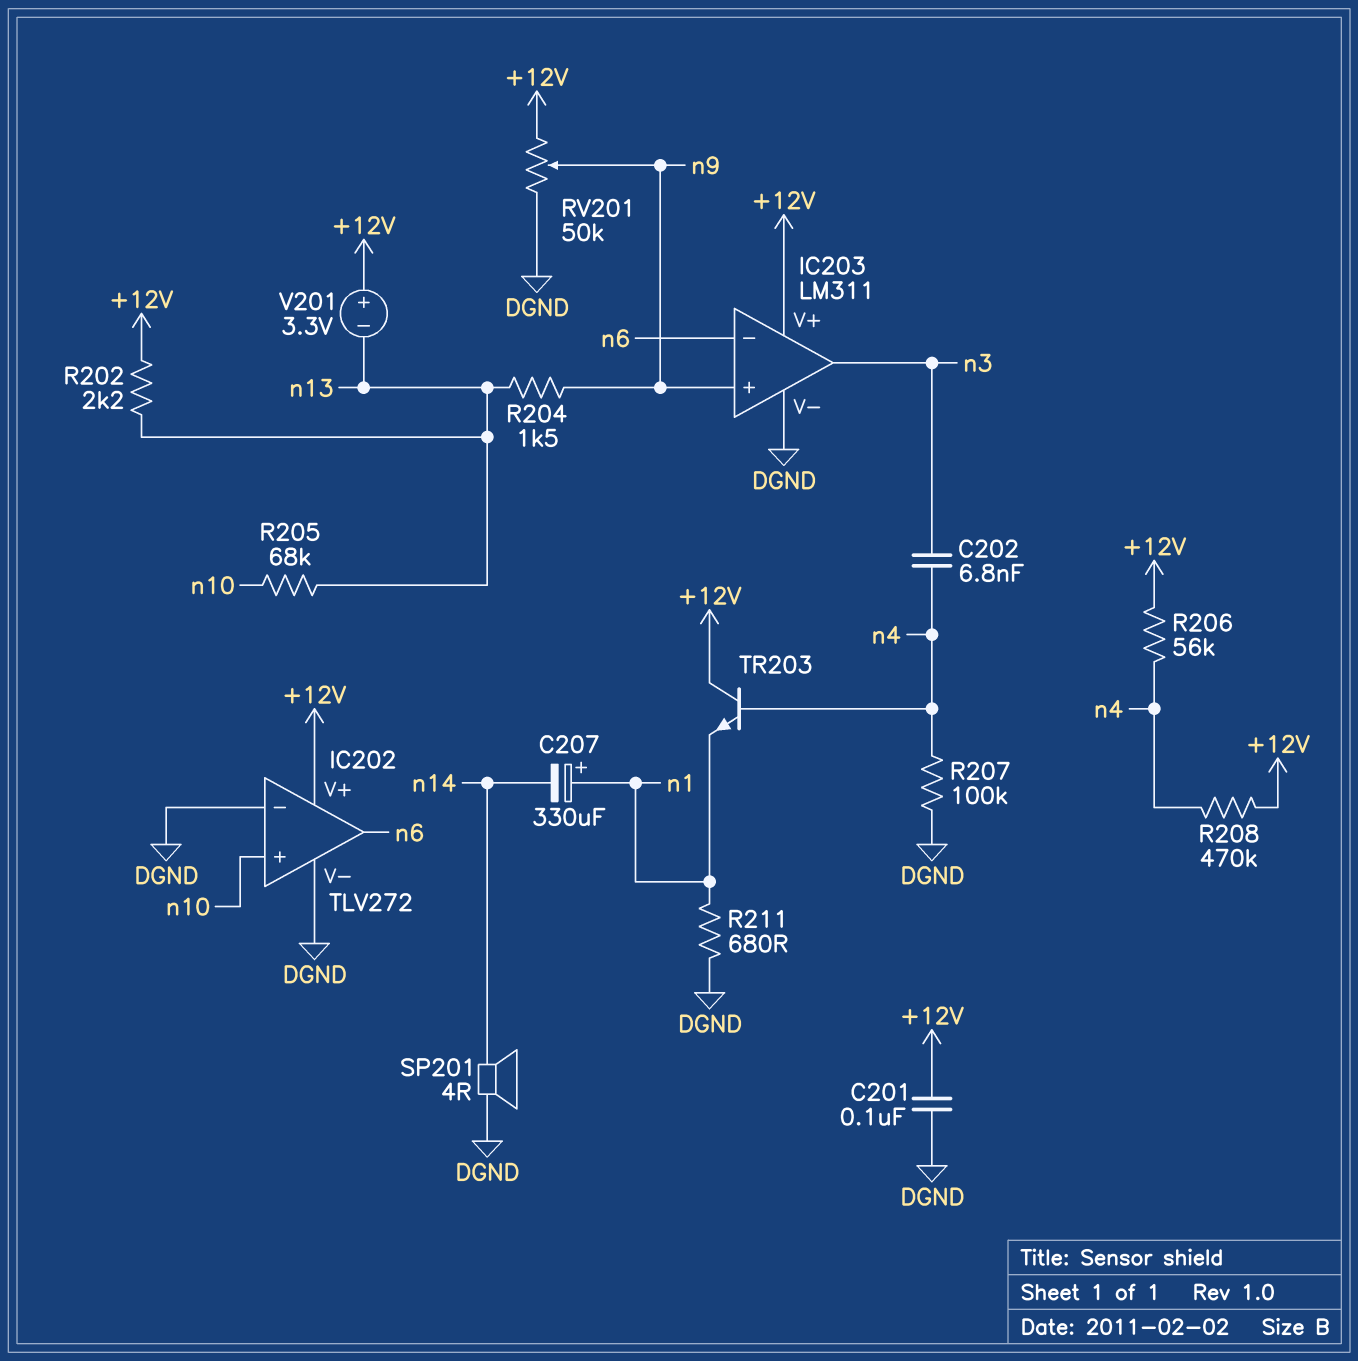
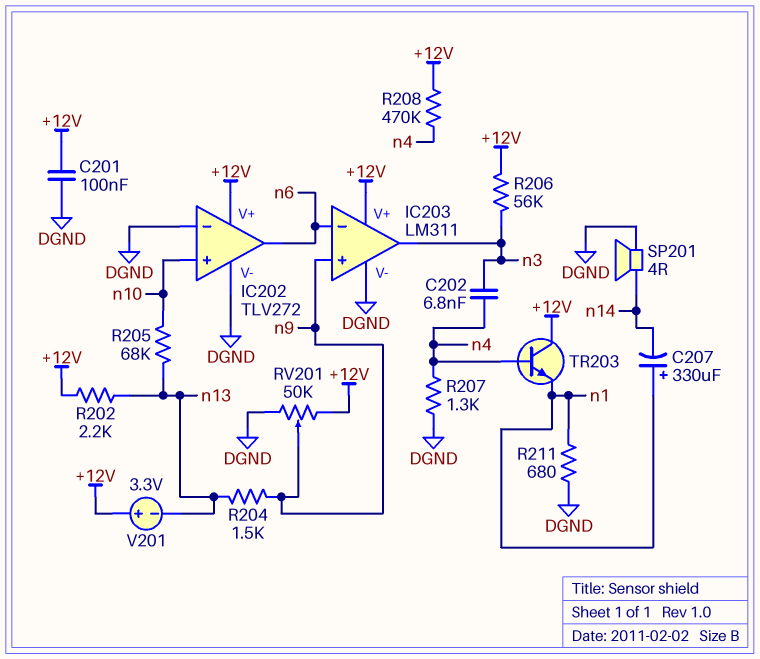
R206: 56k (+12V, n4) -> 56k (+12V, n3)
R207: 100k (DGND, n4) -> 1.3k (DGND, n4)

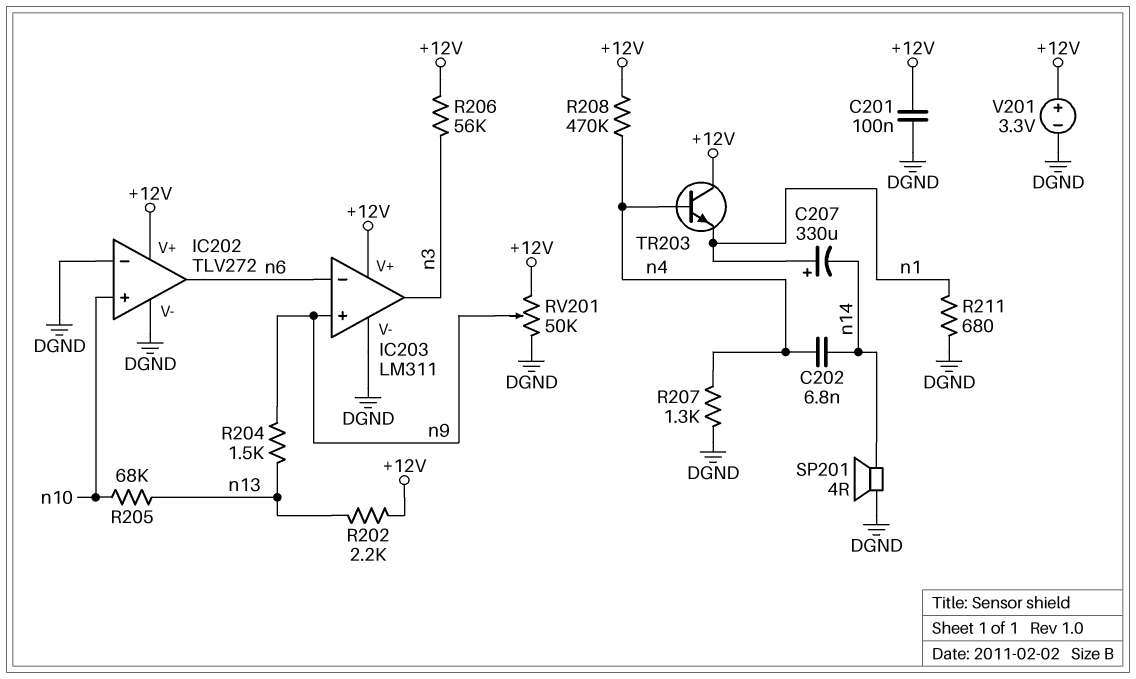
C202: 6.8nF (n3, n4) -> 6.8nF (n4, n14)
V201: 3.3V (plus +12V, minus n13) -> 3.3V (plus +12V, minus DGND)

